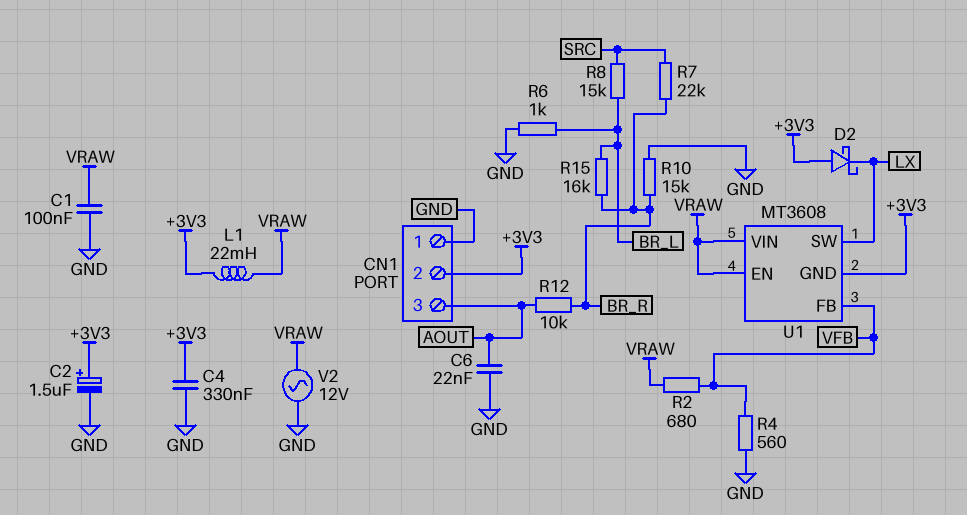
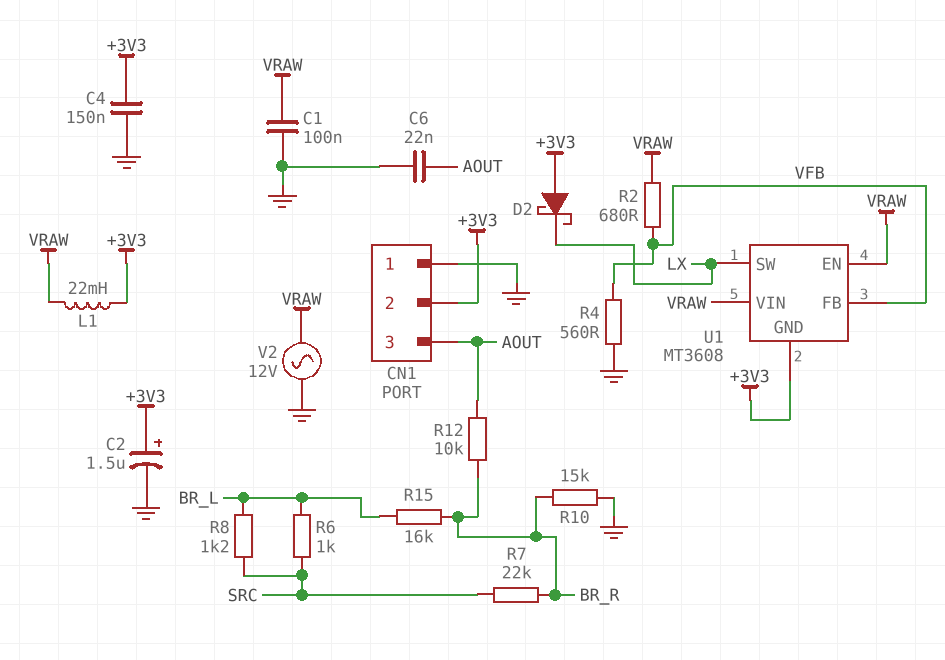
C4: 330nF (+3V3, GND) -> 150nF (+3V3, GND)
R6: 1k (BR_L, GND) -> 1k (BR_L, SRC)
R8: 15k (BR_L, SRC) -> 1.2k (BR_L, SRC)

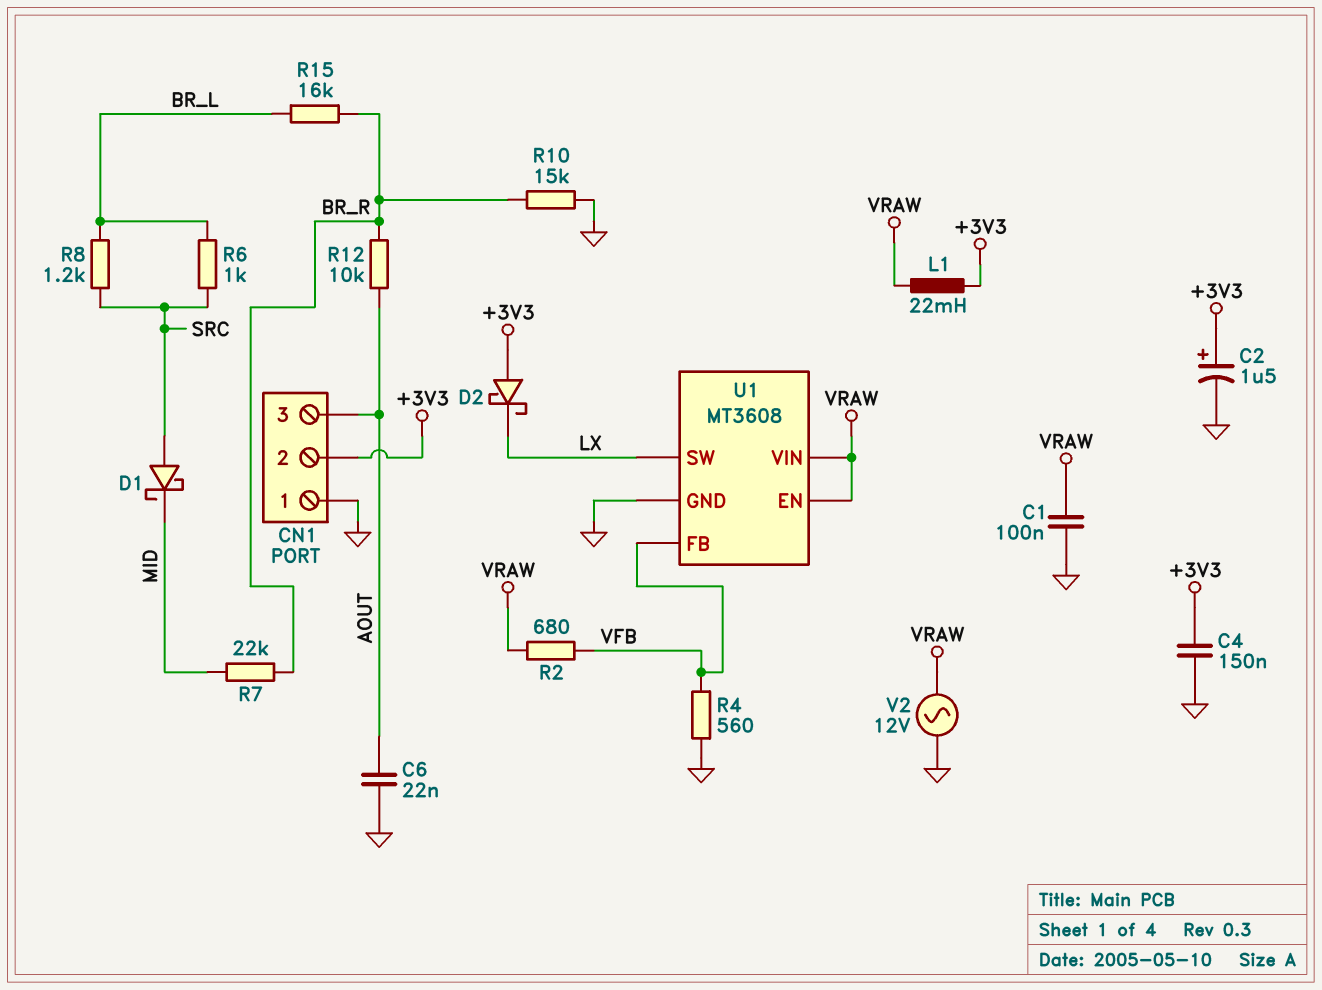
D1: none -> schottky (A SRC, K MID)
R7: 22k (BR_R, SRC) -> 22k (BR_R, MID)
U1 pin GND: +3V3 -> GND

